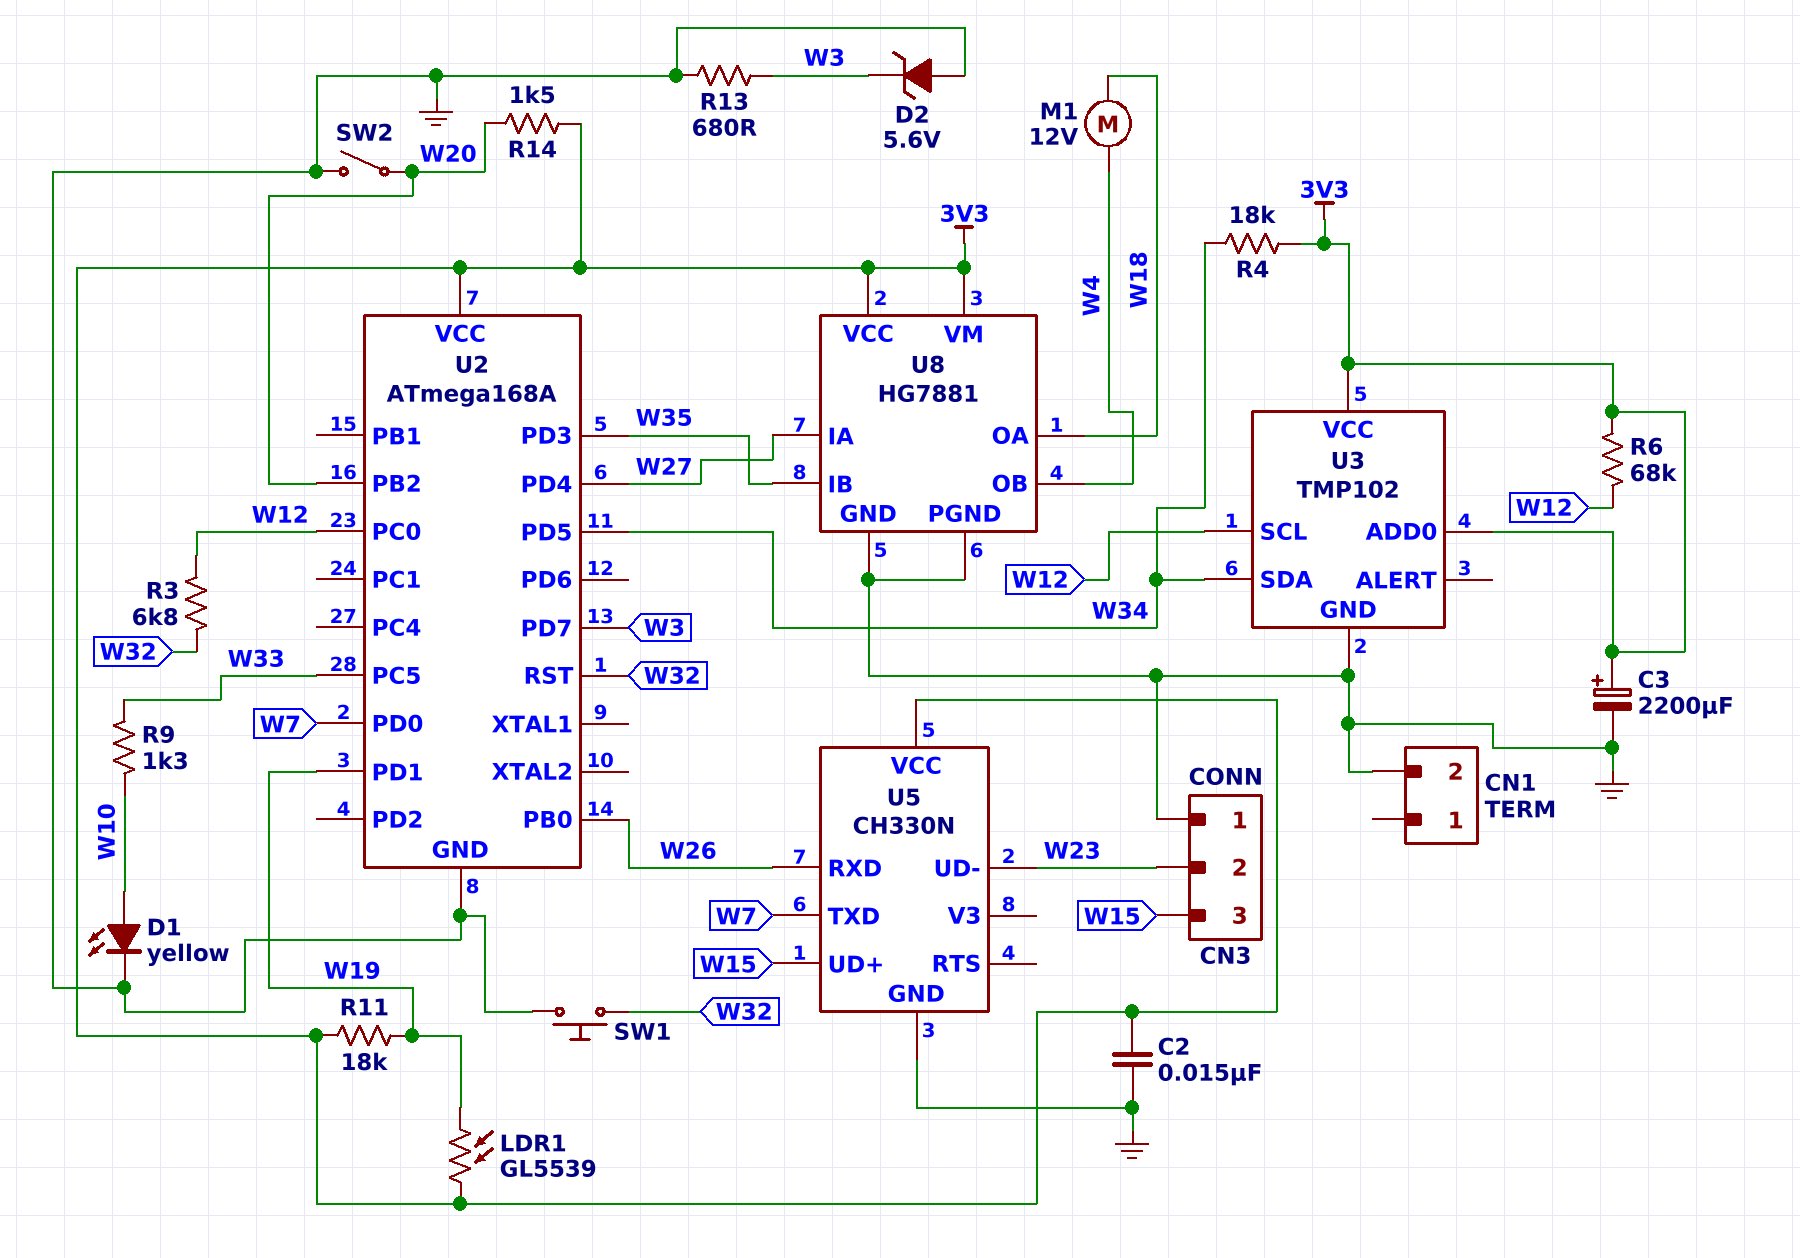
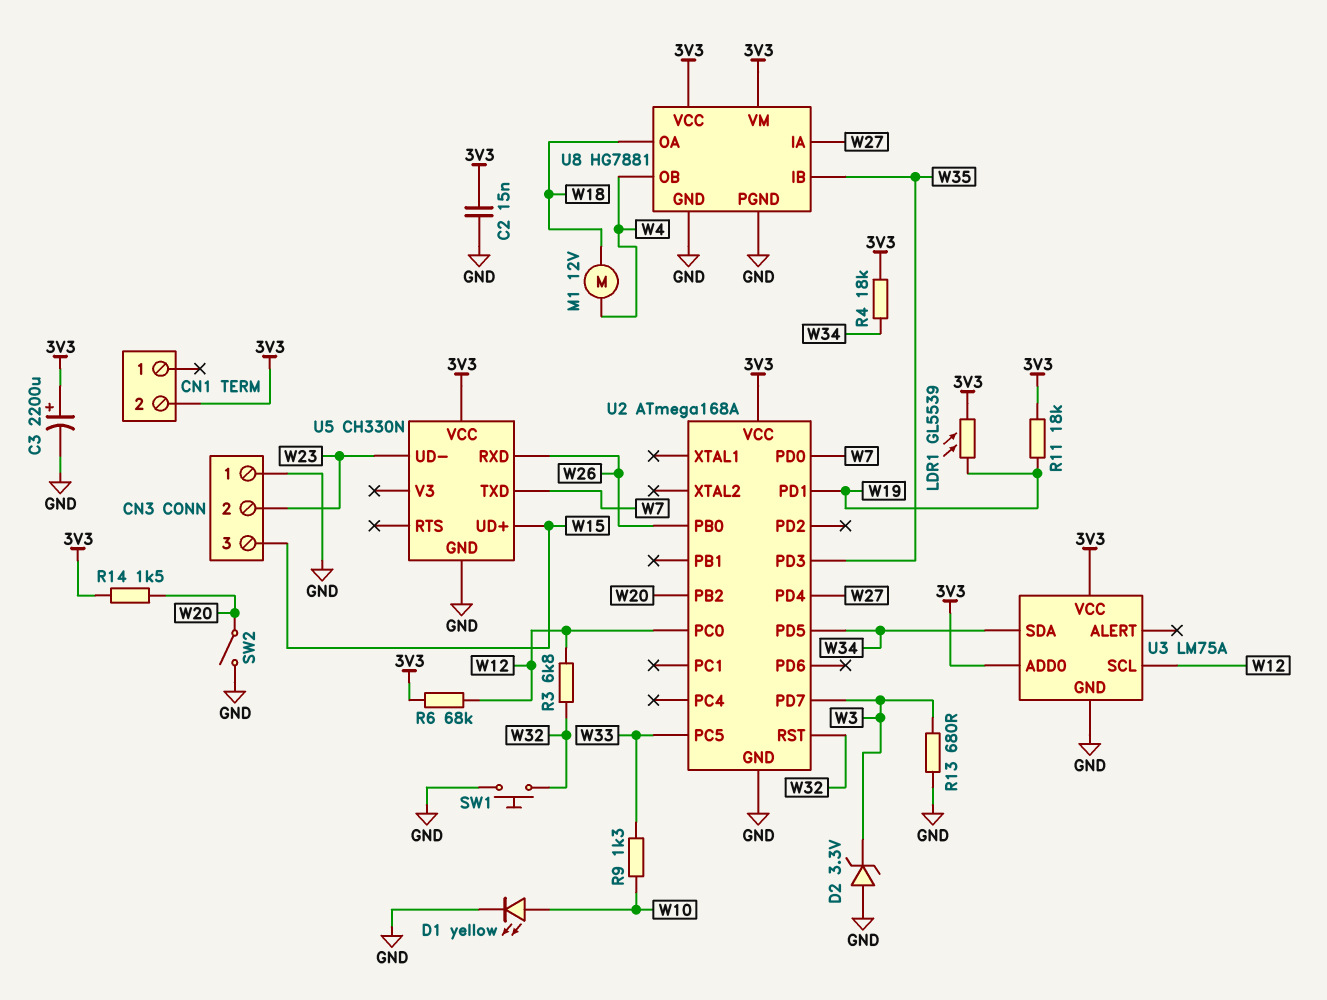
CN1 pin 2: GND -> 3V3
D2: zener 5.6V (A GND, K W3) -> zener 3.3V (A GND, K W3)
U3: TMP102 -> LM75A

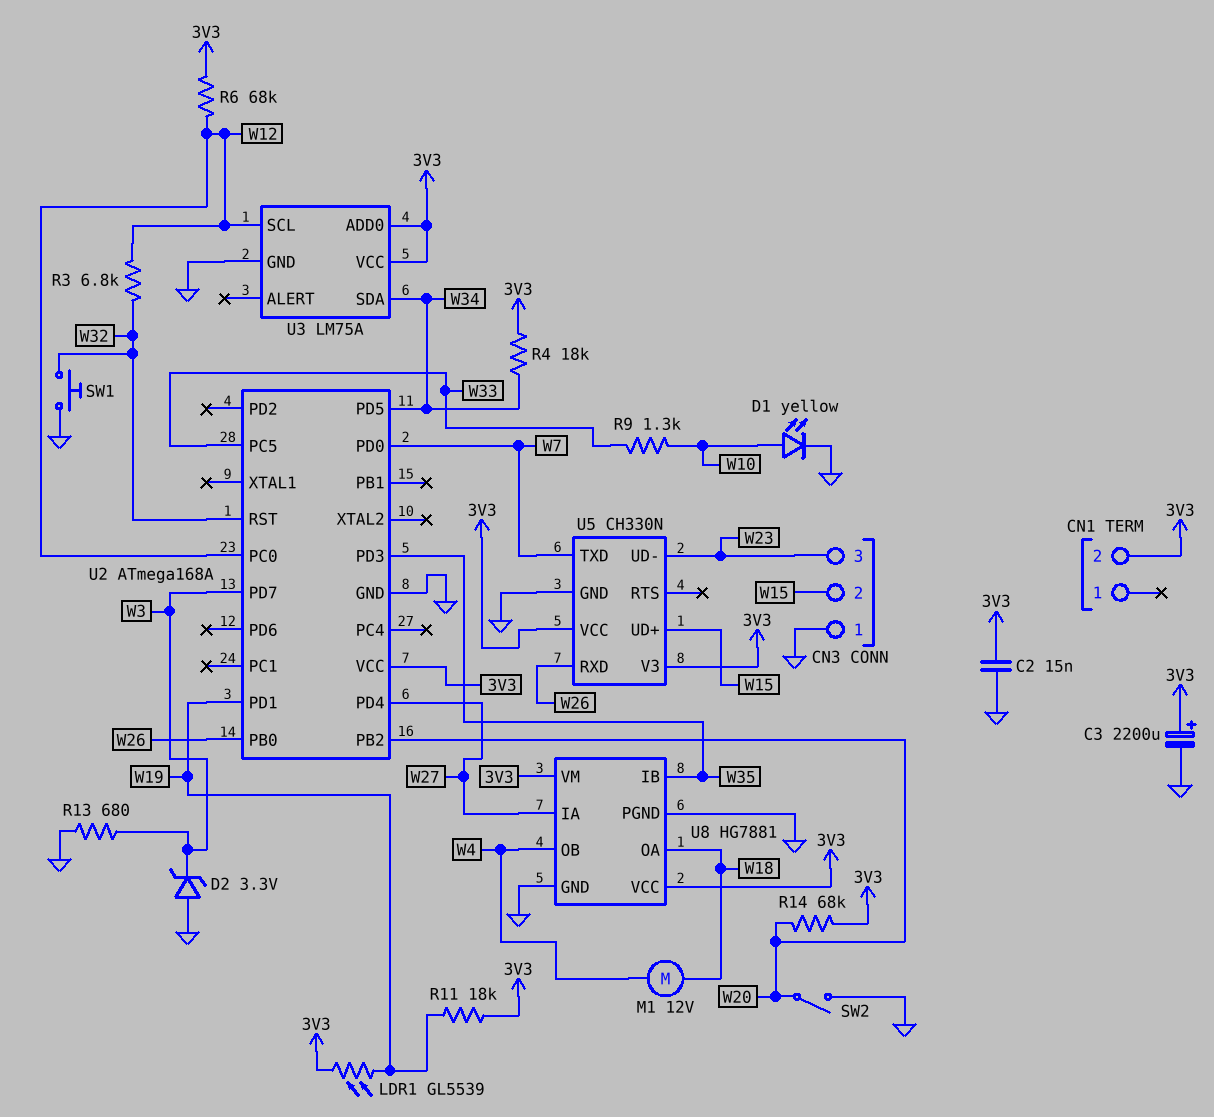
CN3 pin 2: W23 -> W15
CN3 pin 3: W15 -> W23
R14: 1.5k (3V3, W20) -> 68k (3V3, W20)
U5 pin V3: none -> 3V3

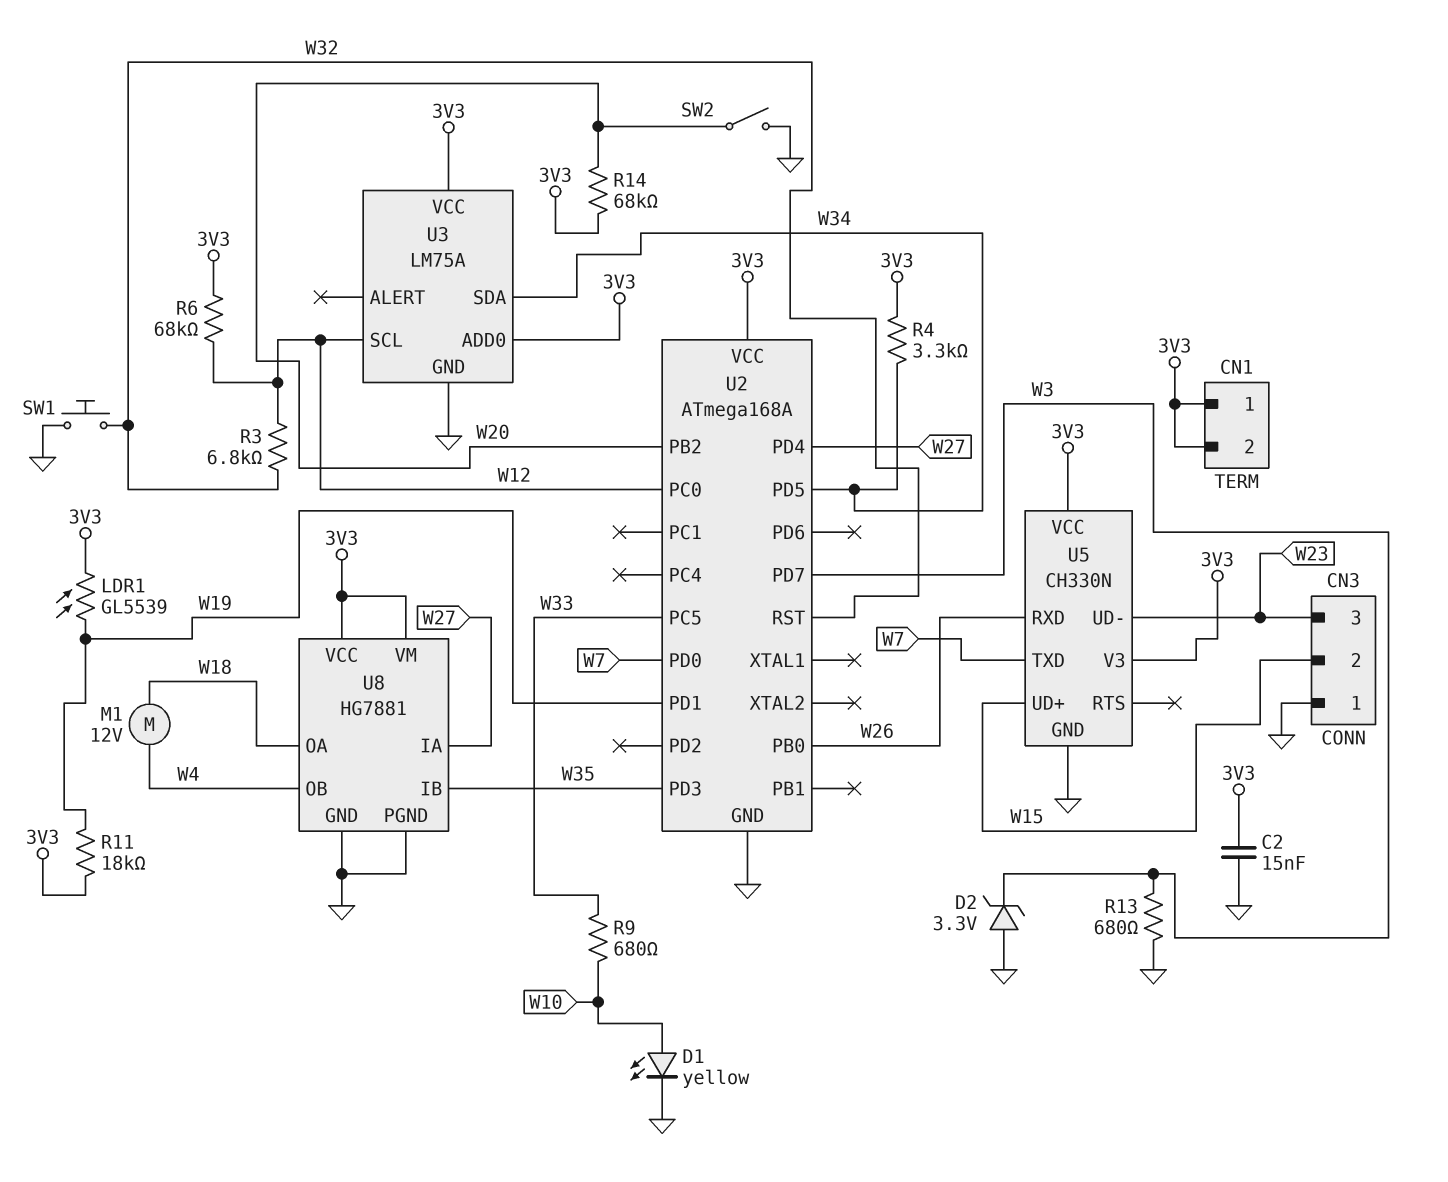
C3: 2200uF (plus 3V3, minus GND) -> none
CN1 pin 1: none -> 3V3
R4: 18k (3V3, W34) -> 3.3k (3V3, W34)
R9: 1.3k (W10, W33) -> 680 (W10, W33)

